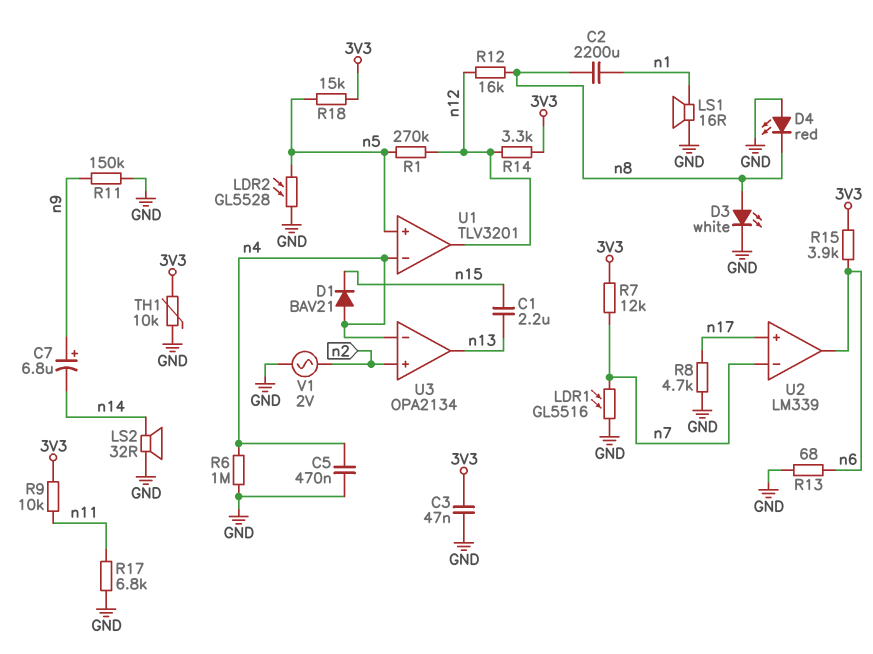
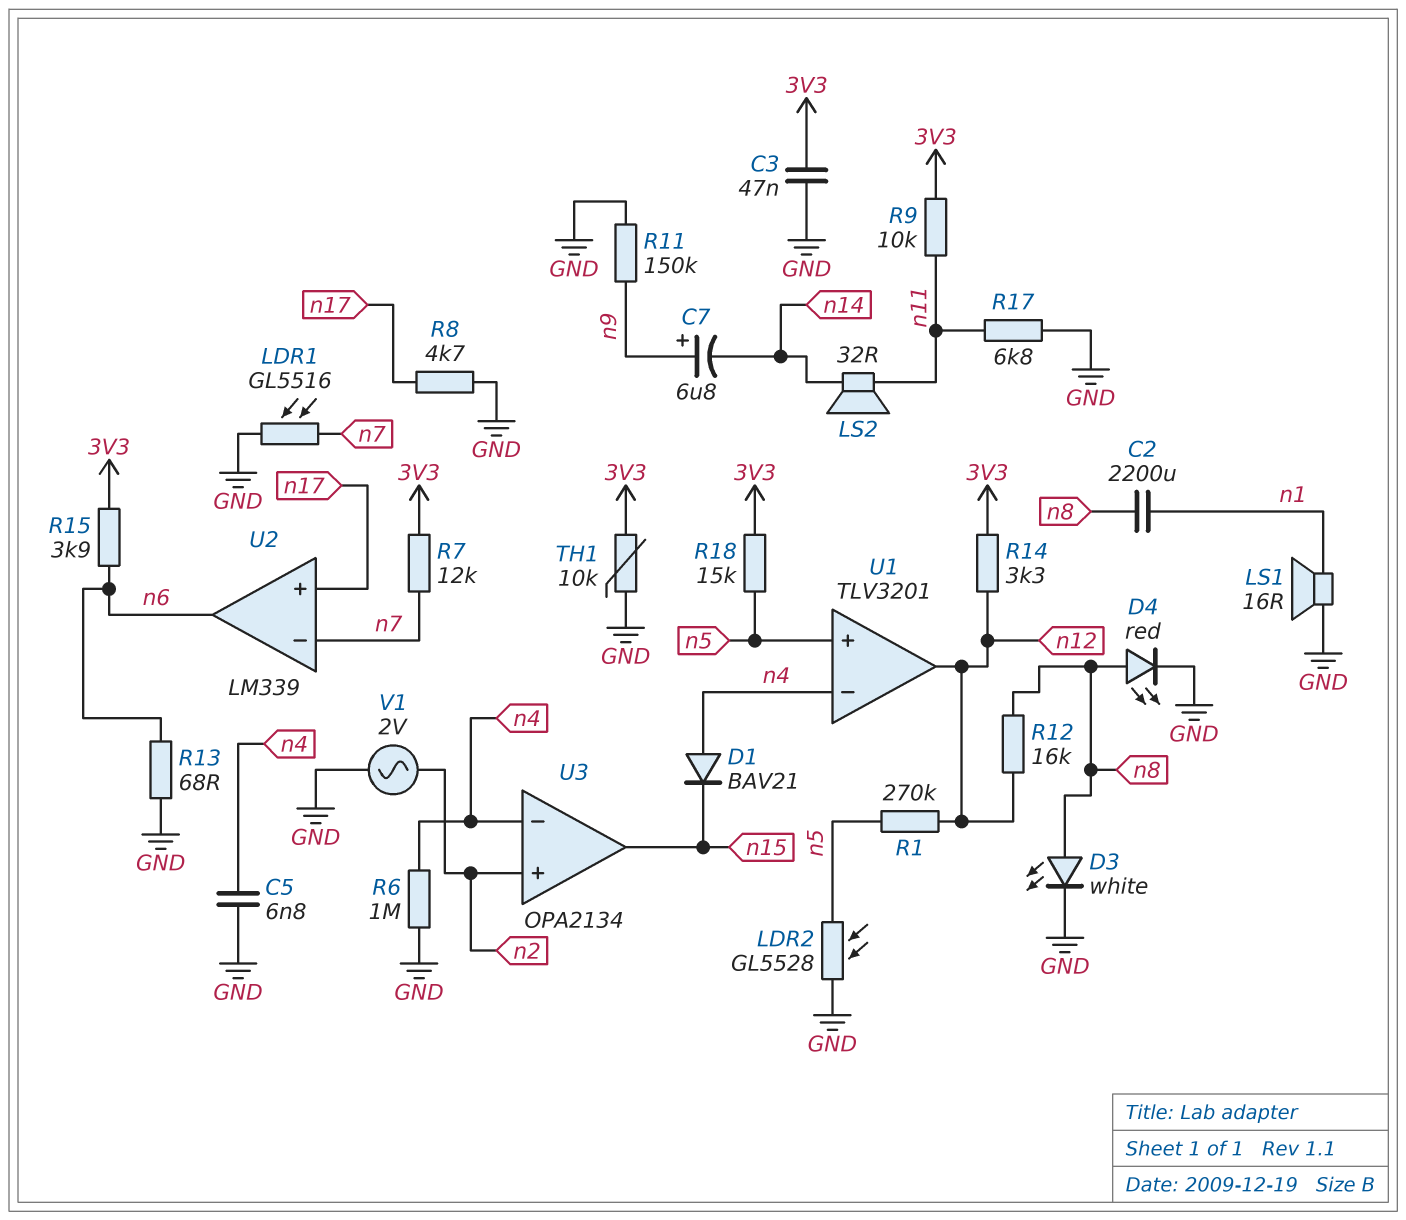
C1: 2.2uF (n13, n15) -> none
C5: 470nF (GND, n4) -> 6.8nF (GND, n4)
D4: LED red (A GND, K n8) -> LED red (A n8, K GND)
LS2: speaker 32R (GND, n14) -> speaker 32R (n11, n14)
U3 pin out: n13 -> n15

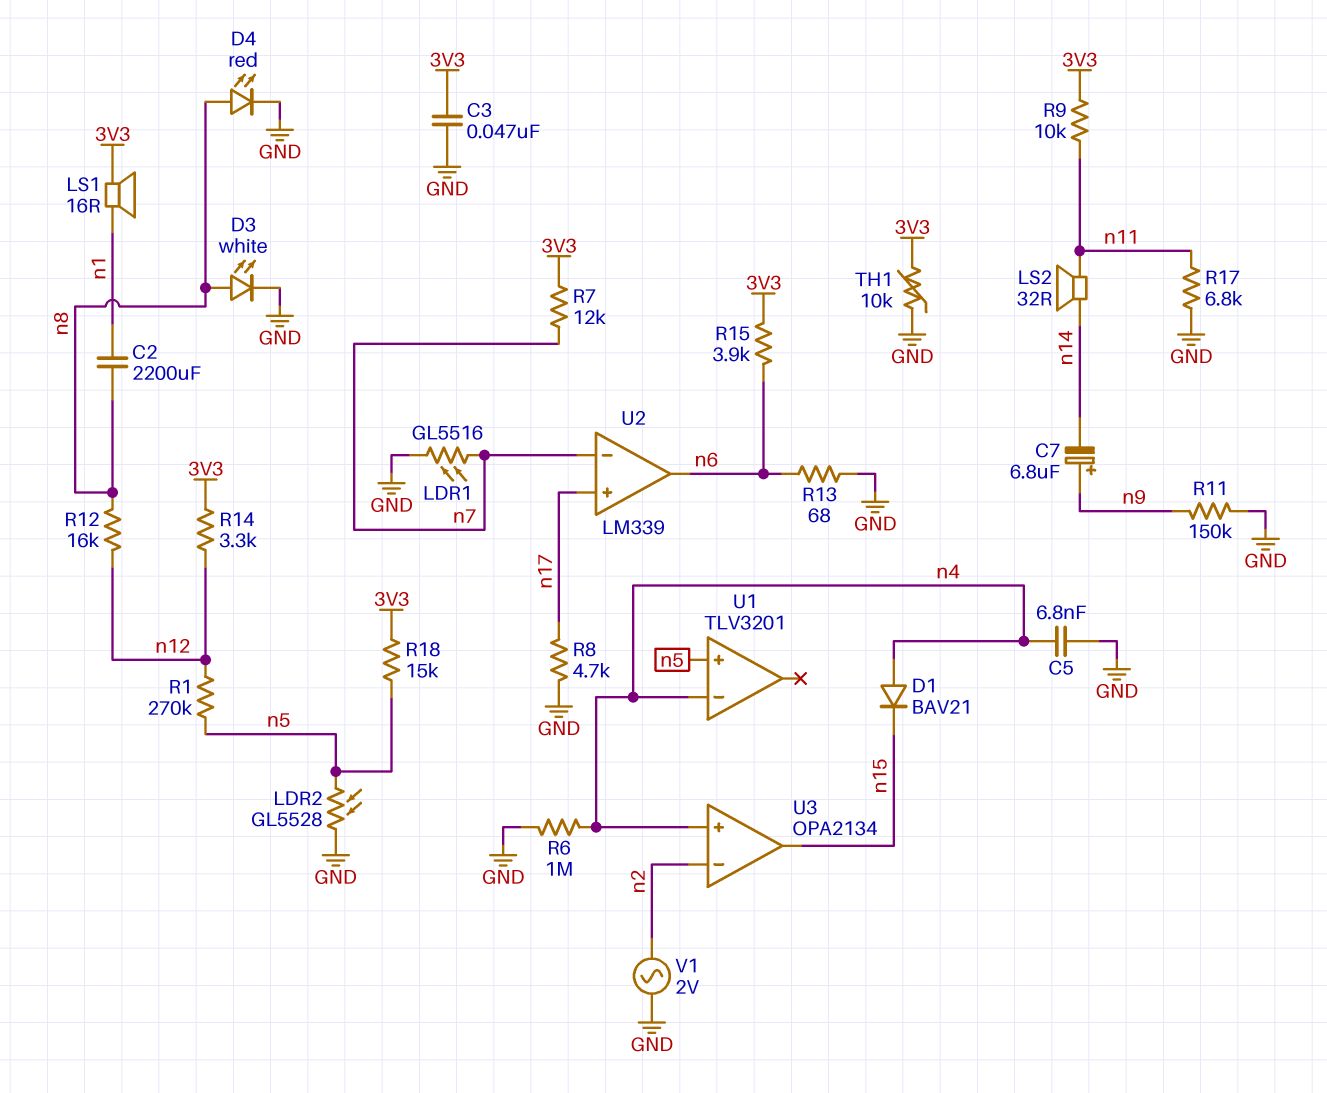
LS1: speaker 16R (GND, n1) -> speaker 16R (3V3, n1)
U1 pin out: n12 -> none
U3 pin in+: n2 -> n4
U3 pin in-: n4 -> n2

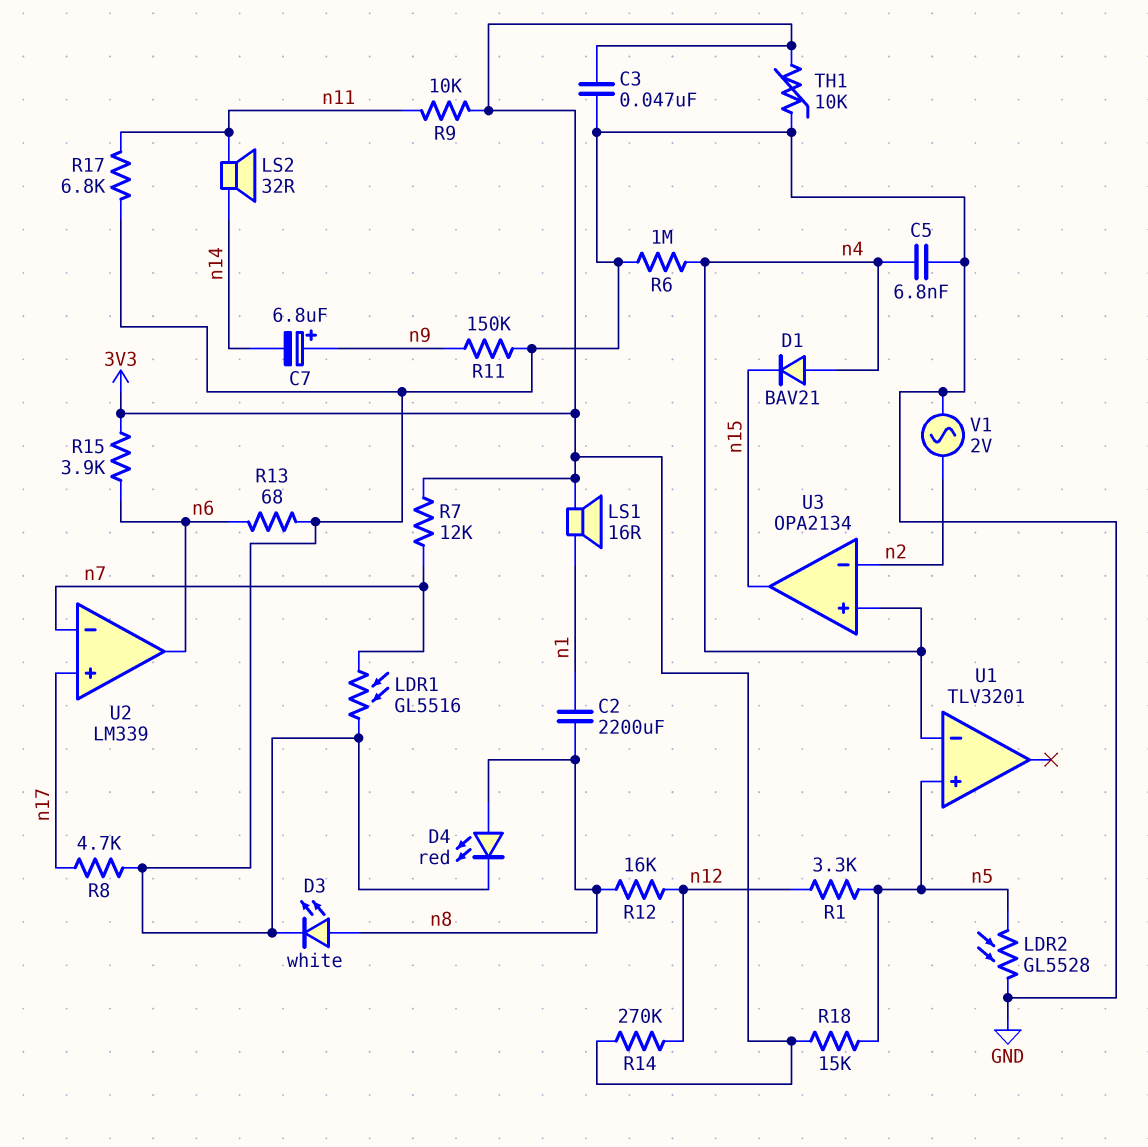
R1: 270k (n5, n12) -> 3.3k (n5, n12)
R14: 3.3k (3V3, n12) -> 270k (3V3, n12)

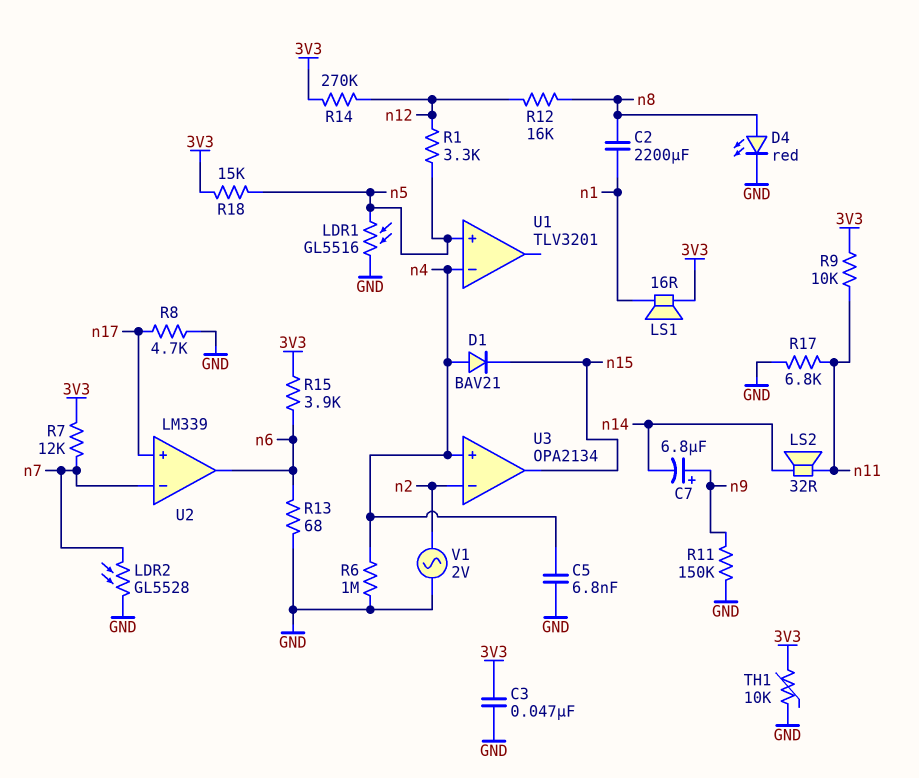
D3: LED white (A n8, K GND) -> none
LDR1: GL5516 (GND, n7) -> GL5516 (GND, n5)
LDR2: GL5528 (GND, n5) -> GL5528 (GND, n7)

